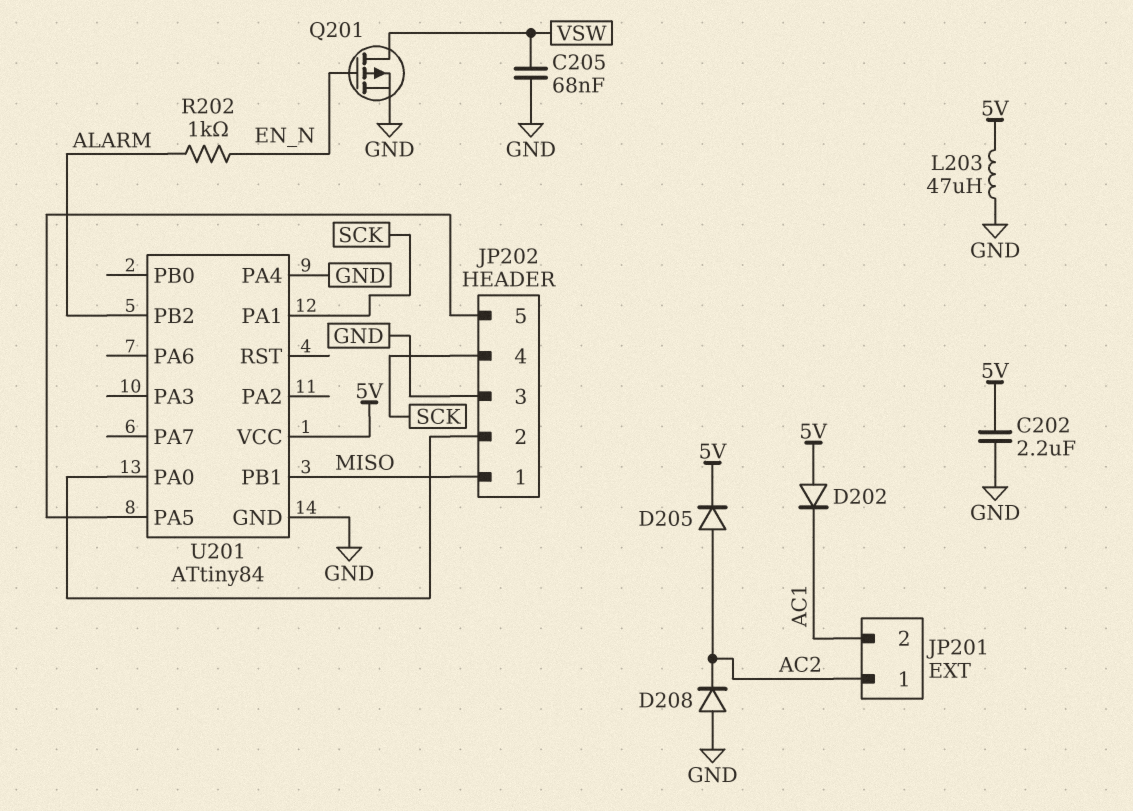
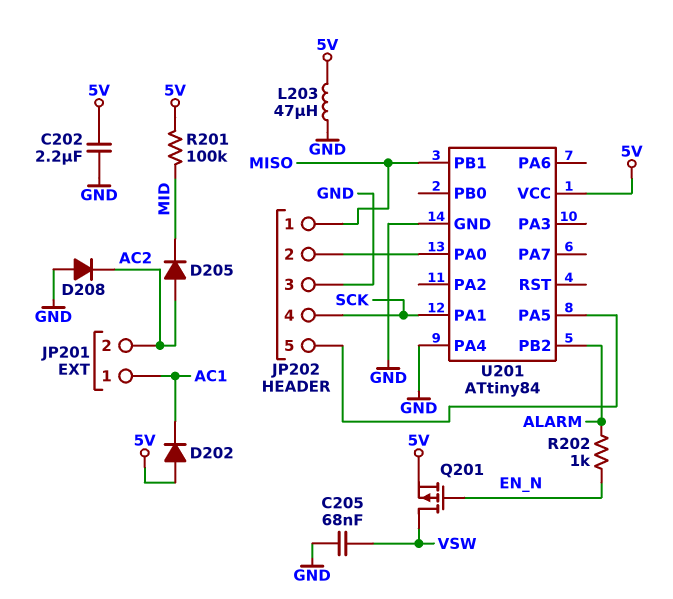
D205: diode (A AC2, K 5V) -> diode (A AC2, K MID)
JP201 pin 1: AC2 -> AC1
JP201 pin 2: AC1 -> AC2
Q201: PMOS (G EN_N, D VSW, S GND) -> PMOS (G EN_N, D VSW, S 5V)
R201: none -> 100k (5V, MID)

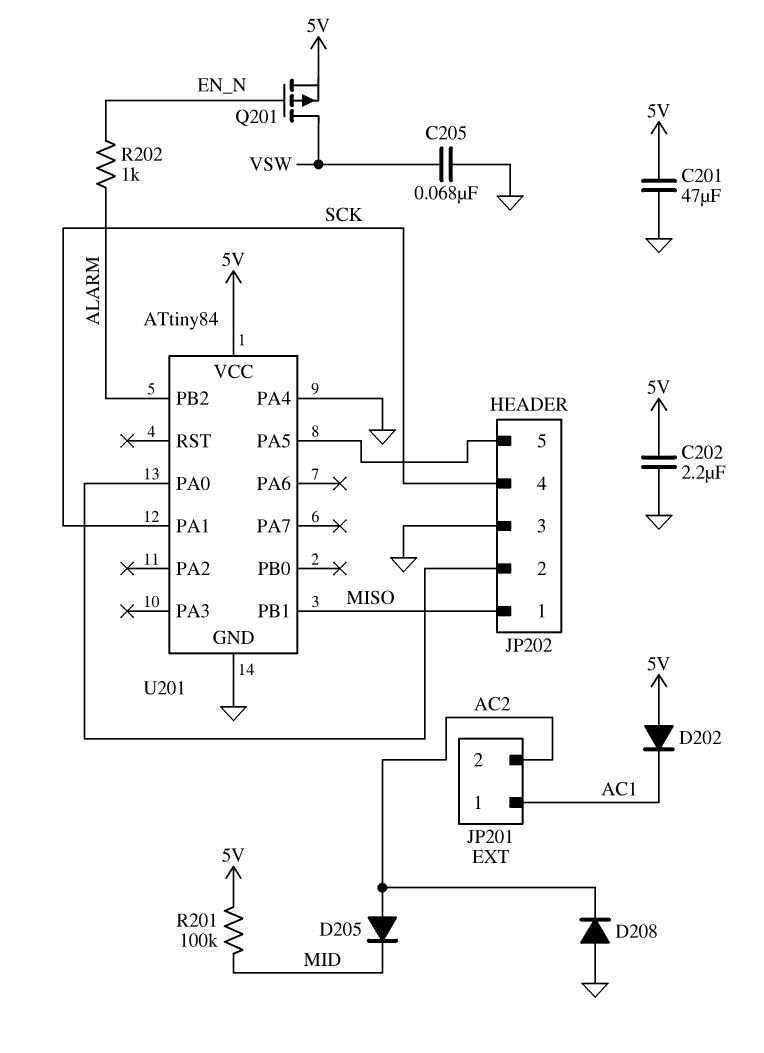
C201: none -> 47uF (5V, GND)
L203: 47uH (5V, GND) -> none

